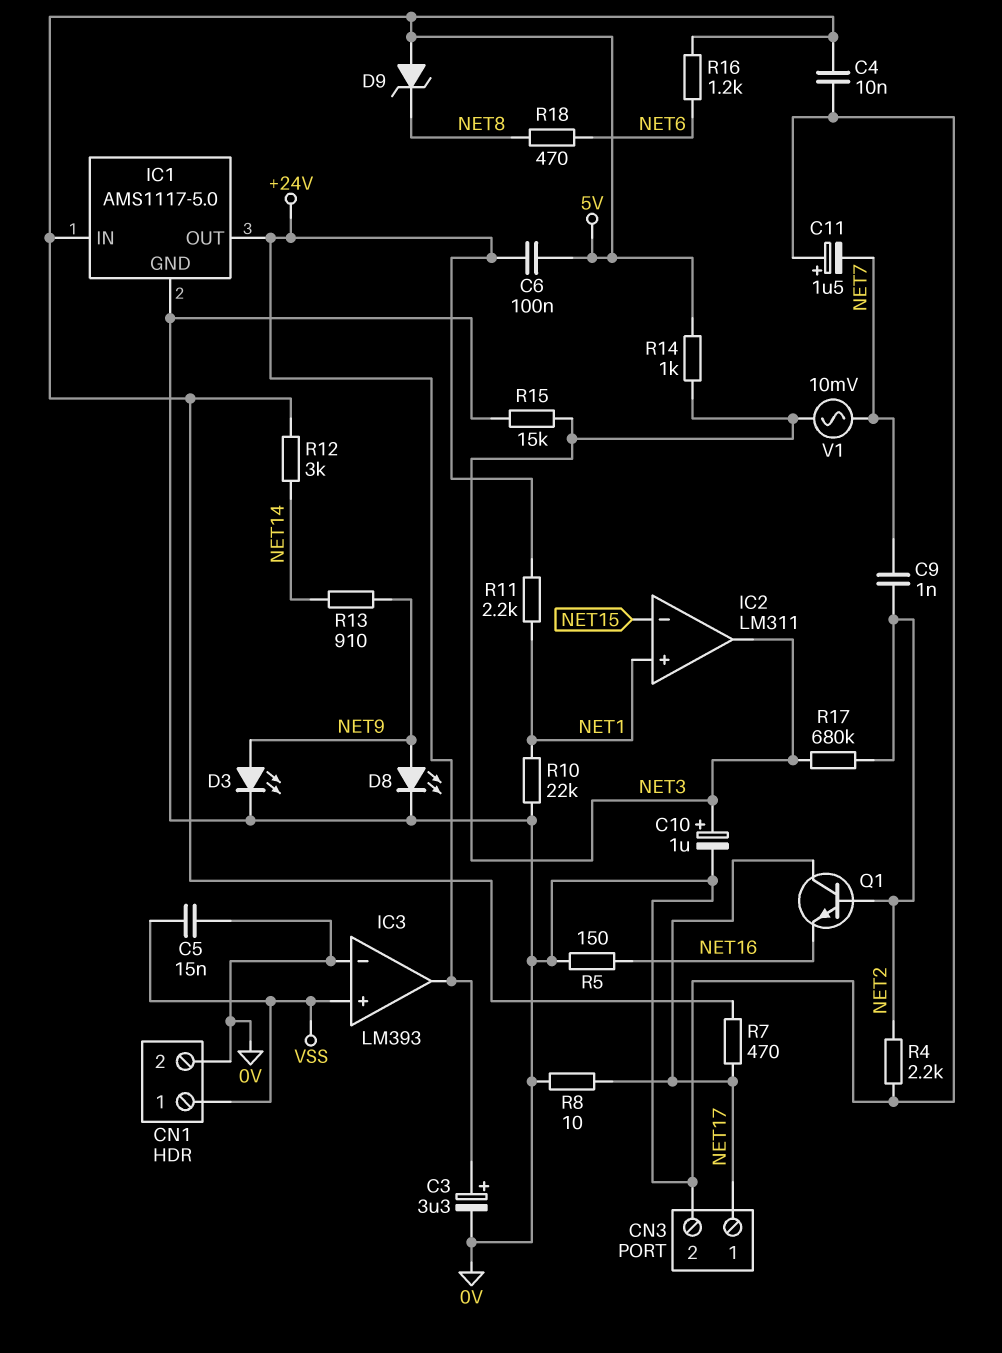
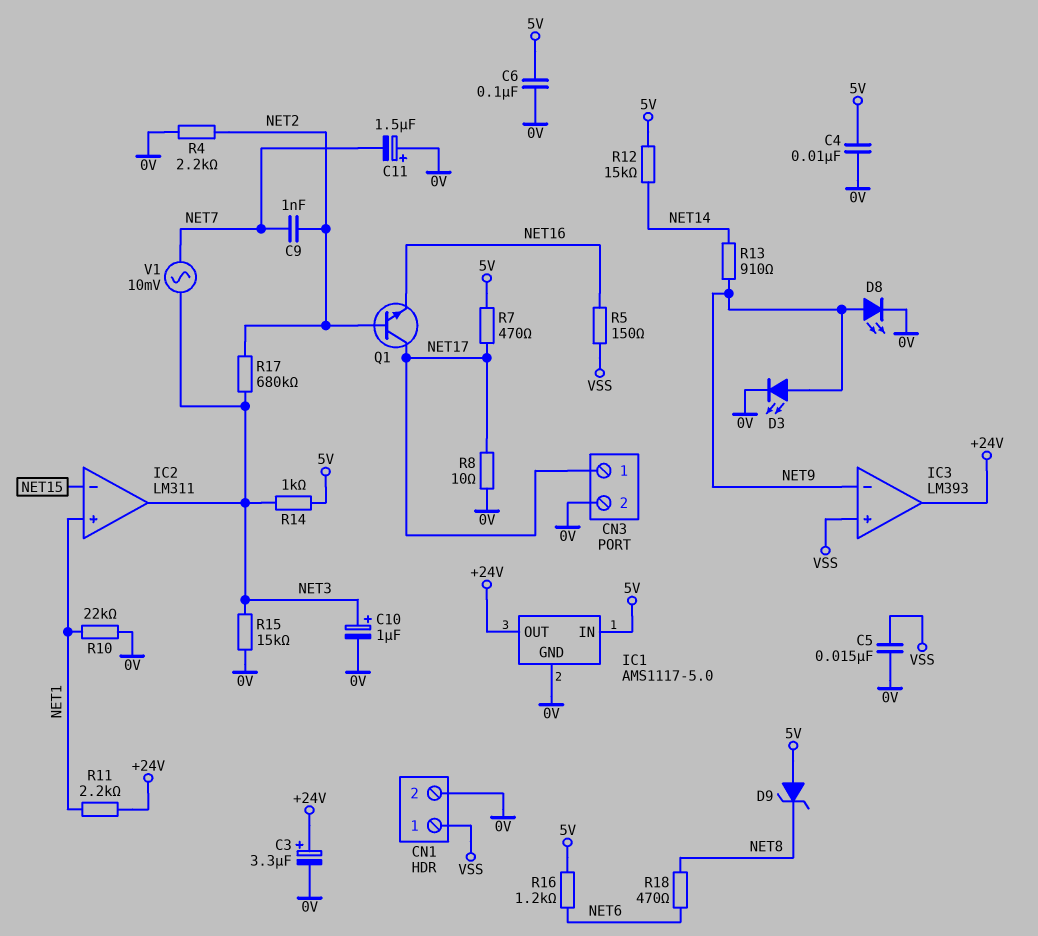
C6: 100nF (+24V, 5V) -> 100nF (0V, 5V)
IC3 pin in-: 0V -> NET9
R5: 150 (0V, NET16) -> 150 (NET16, VSS)
R12: 3k (5V, NET14) -> 15k (5V, NET14)

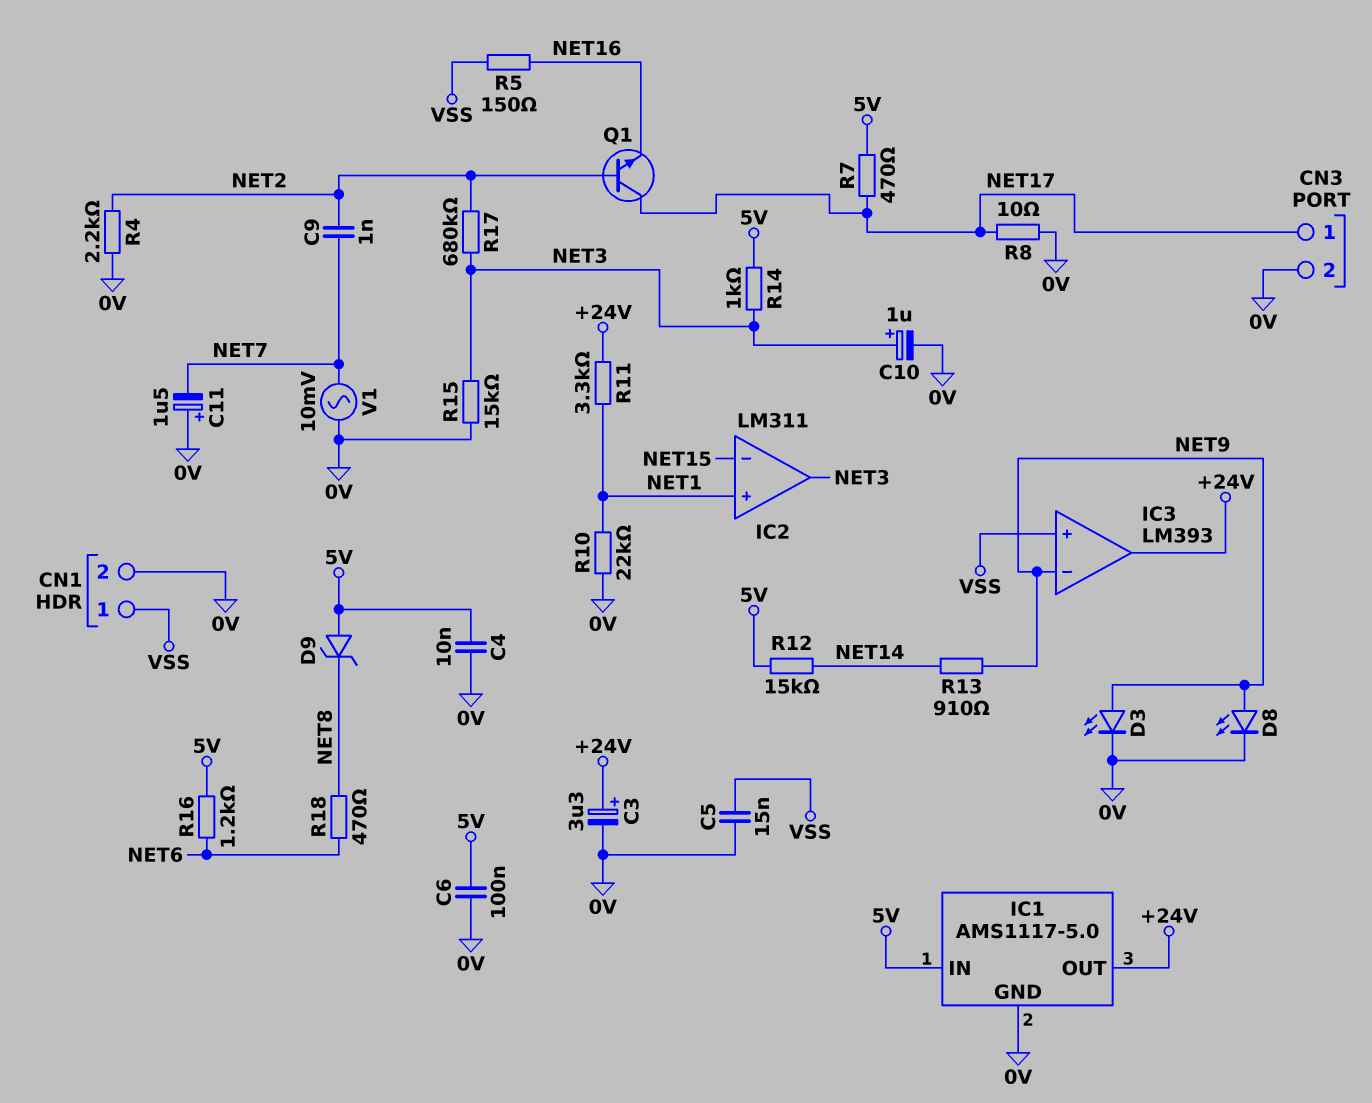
R11: 2.2k (+24V, NET1) -> 3.3k (+24V, NET1)
V1: AC 10mV (NET3, NET7) -> AC 10mV (0V, NET7)

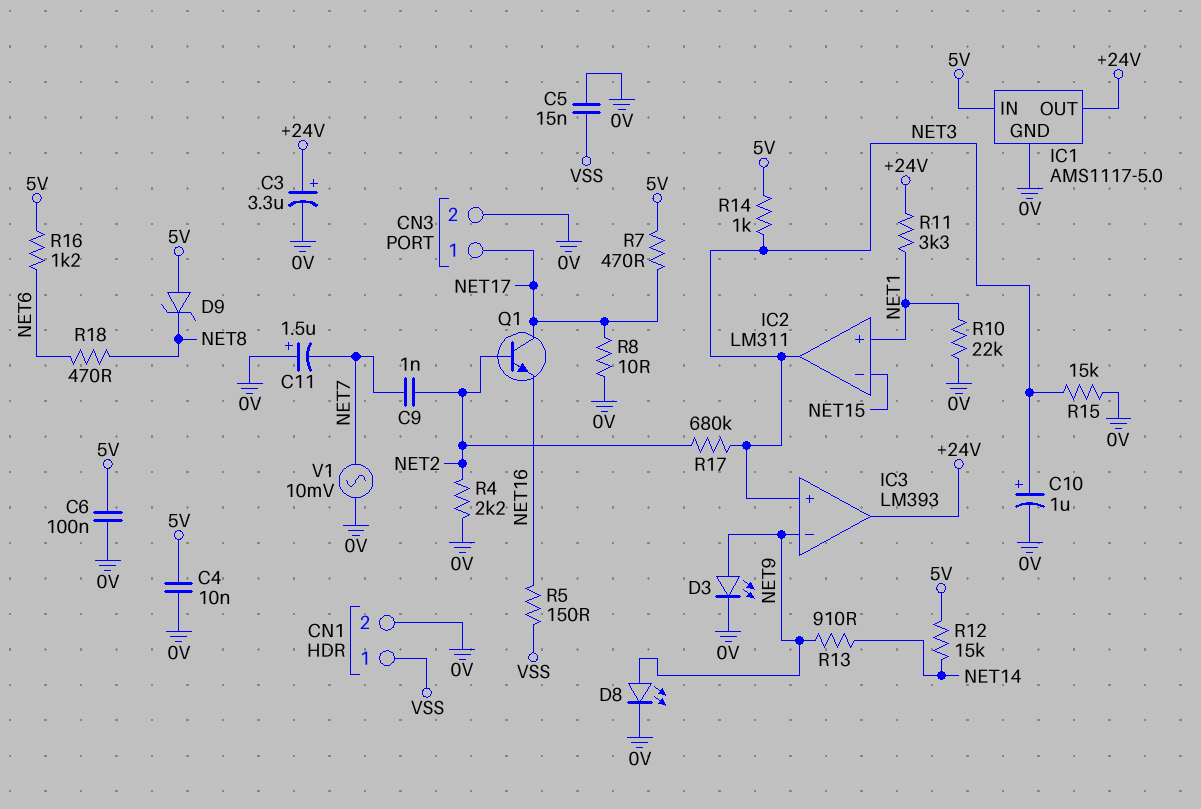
IC3 pin in+: VSS -> NET3

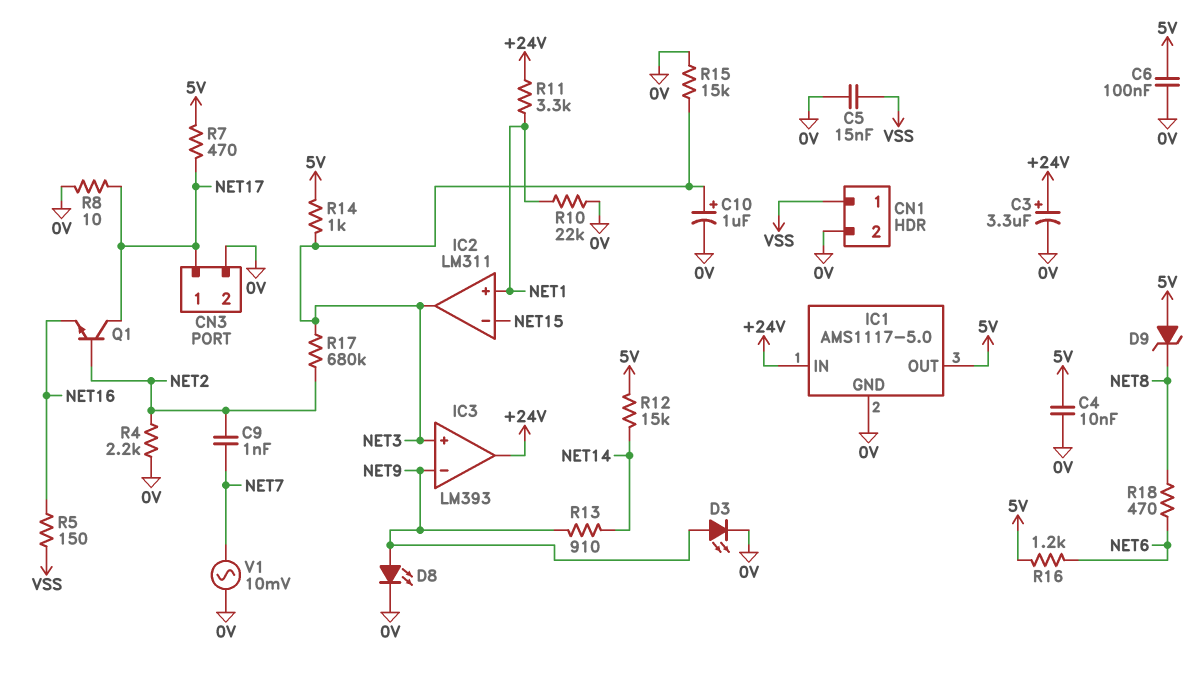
C11: 1.5uF (plus 0V, minus NET7) -> none
IC1 pin IN: 5V -> +24V
IC1 pin OUT: +24V -> 5V

